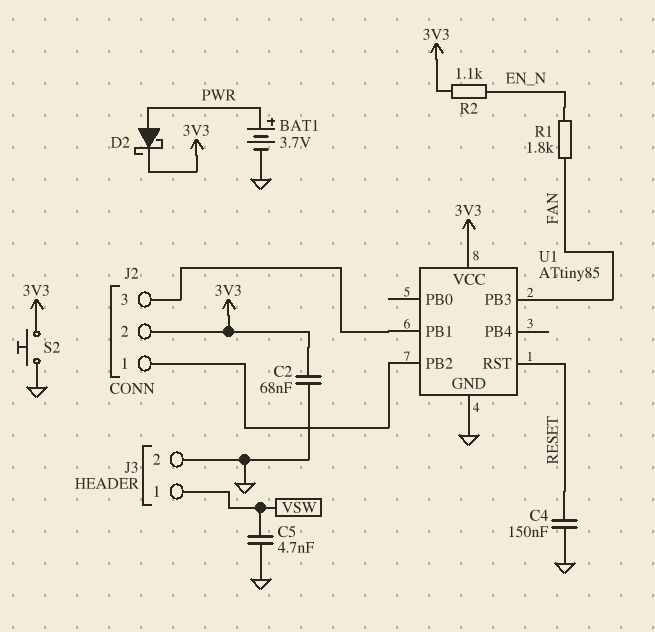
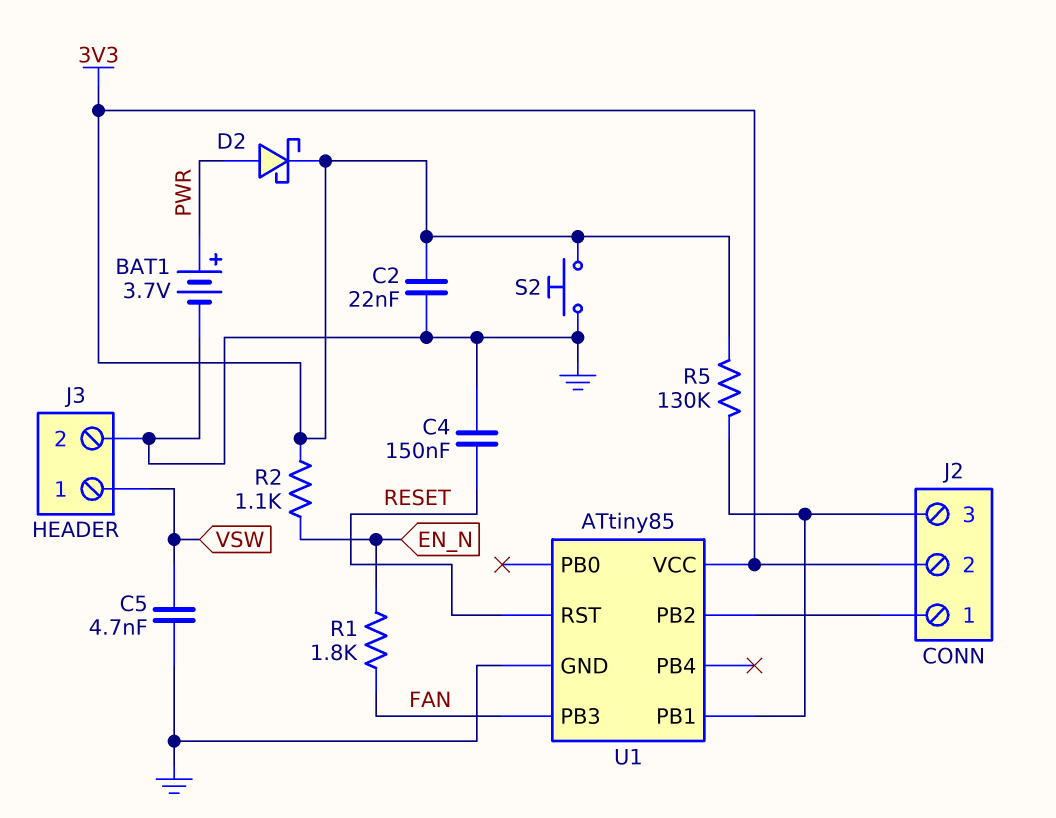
C2: 68nF (3V3, GND) -> 22nF (3V3, GND)
R5: none -> 130k (3V3, J2/3)

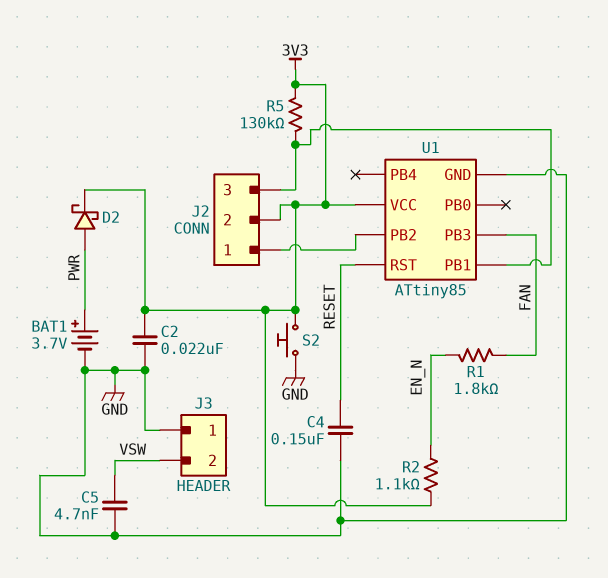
J3 pin 1: VSW -> GND
J3 pin 2: GND -> VSW

